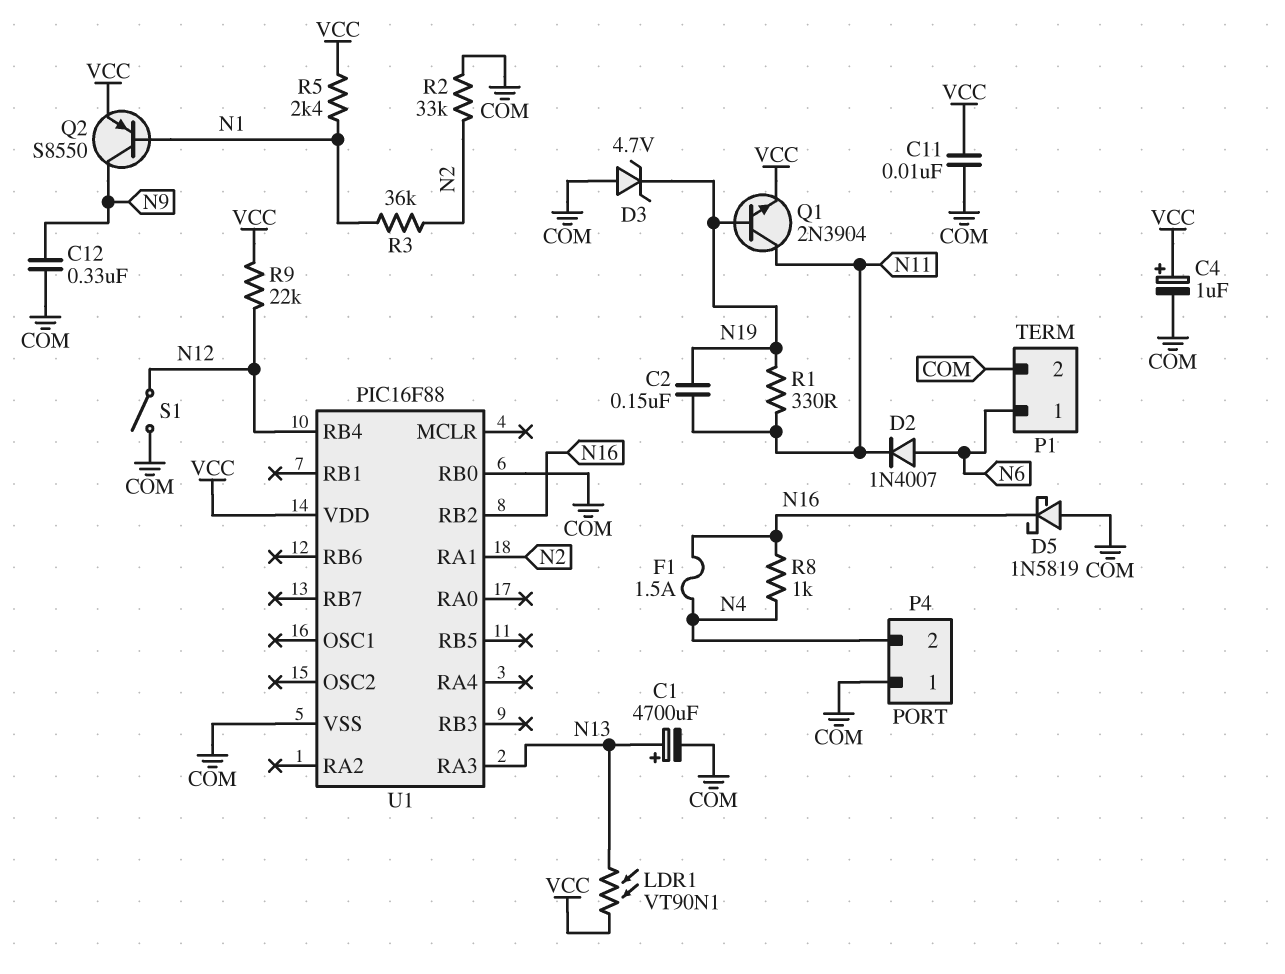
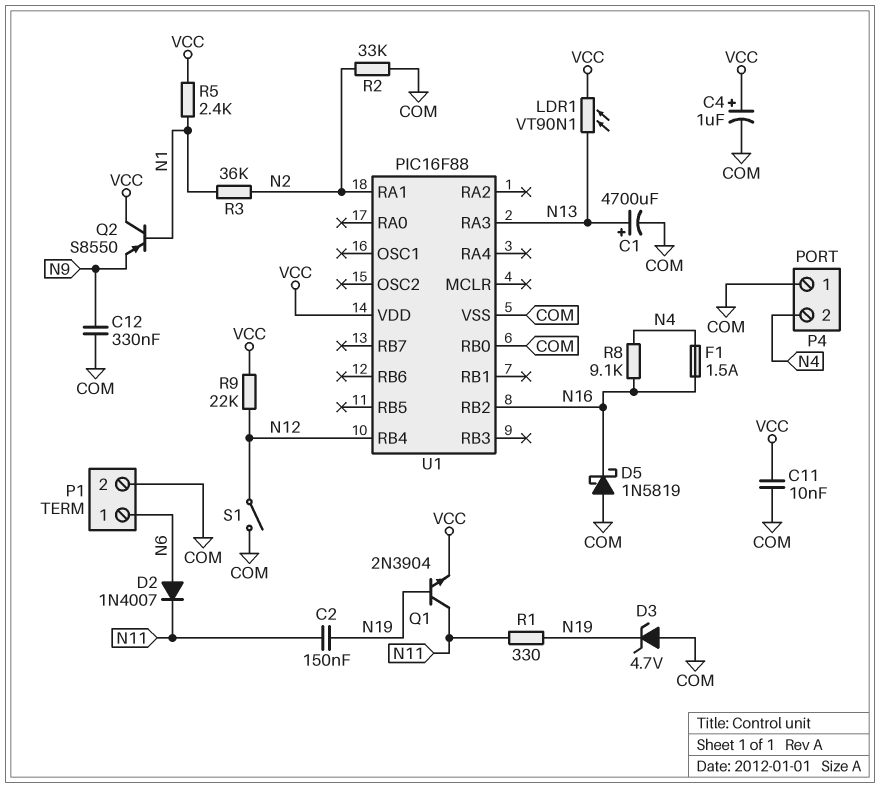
Q2: PNP S8550 (B N1, C N9, E VCC) -> PNP S8550 (B N1, C VCC, E N9)
R8: 1k (N4, N16) -> 9.1k (N4, N16)

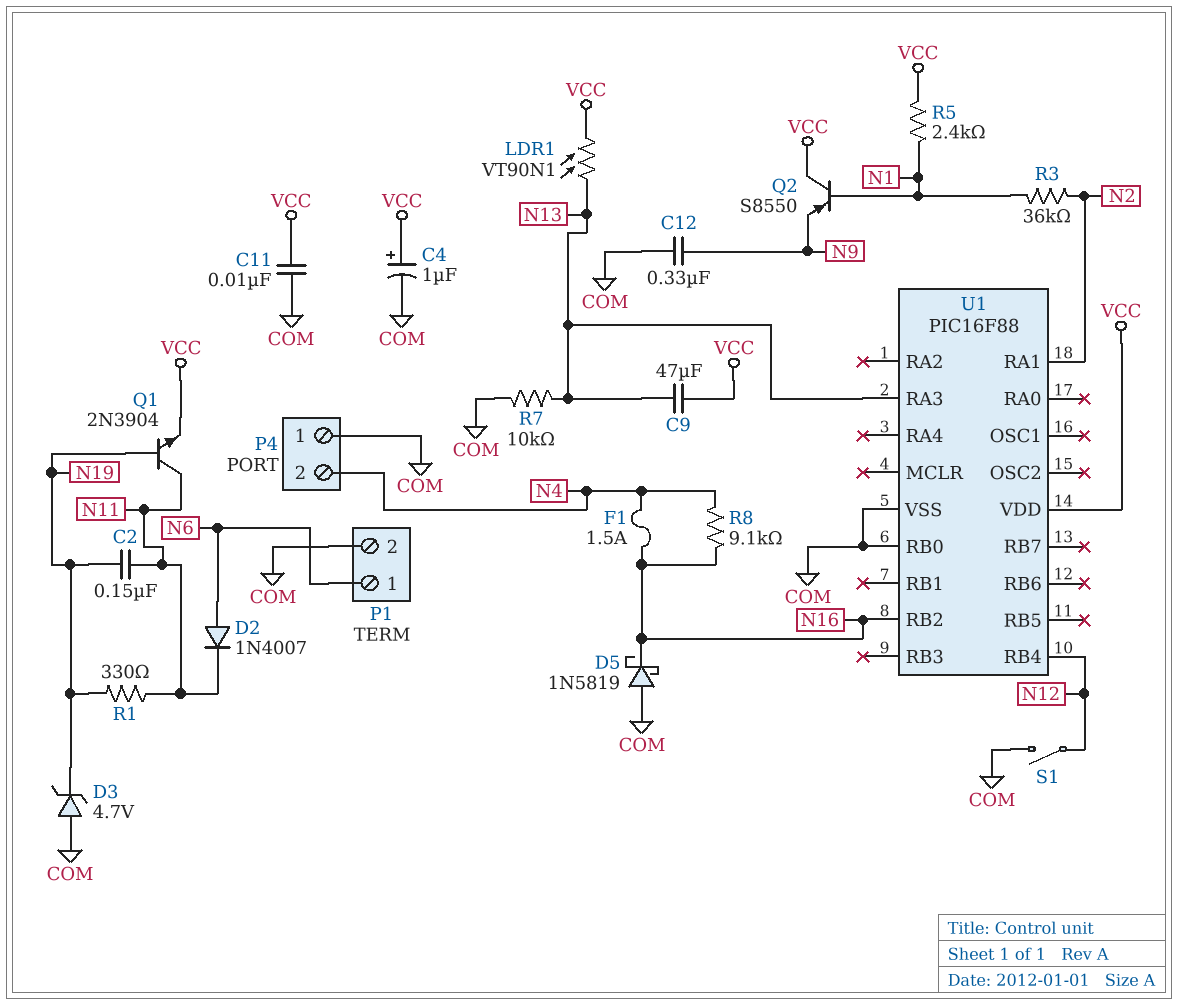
C1: 4700uF (plus N13, minus COM) -> none
C9: none -> 47uF (N13, VCC)
R2: 33k (COM, N2) -> none
R7: none -> 10k (COM, N13)
R9: 22k (N12, VCC) -> none

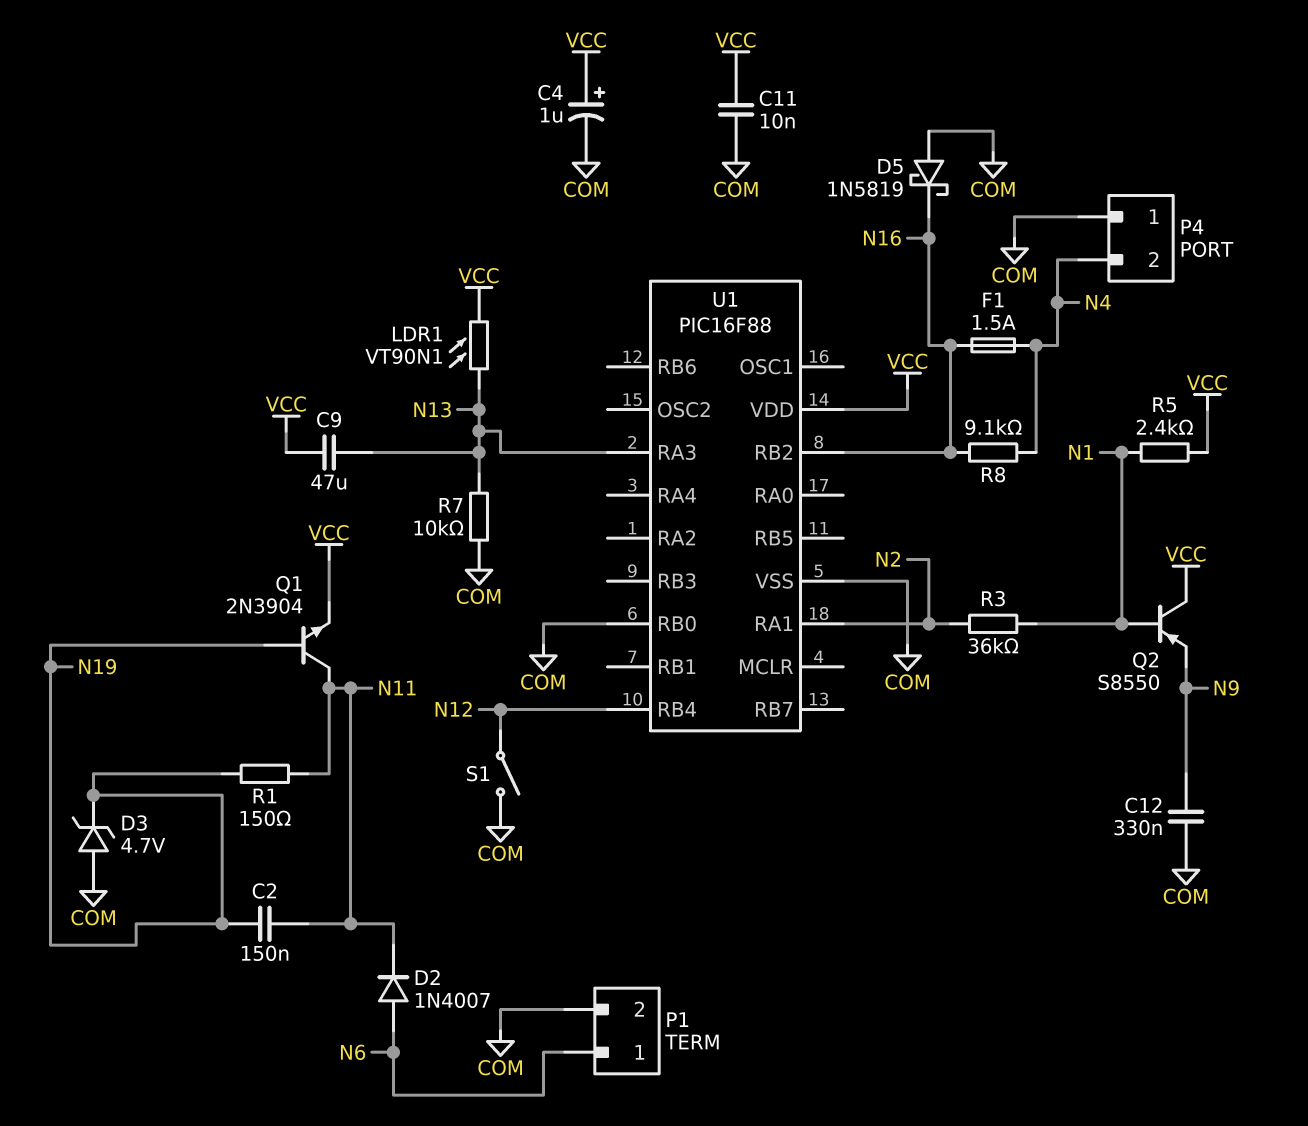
R1: 330 (N11, N19) -> 150 (N11, N19)

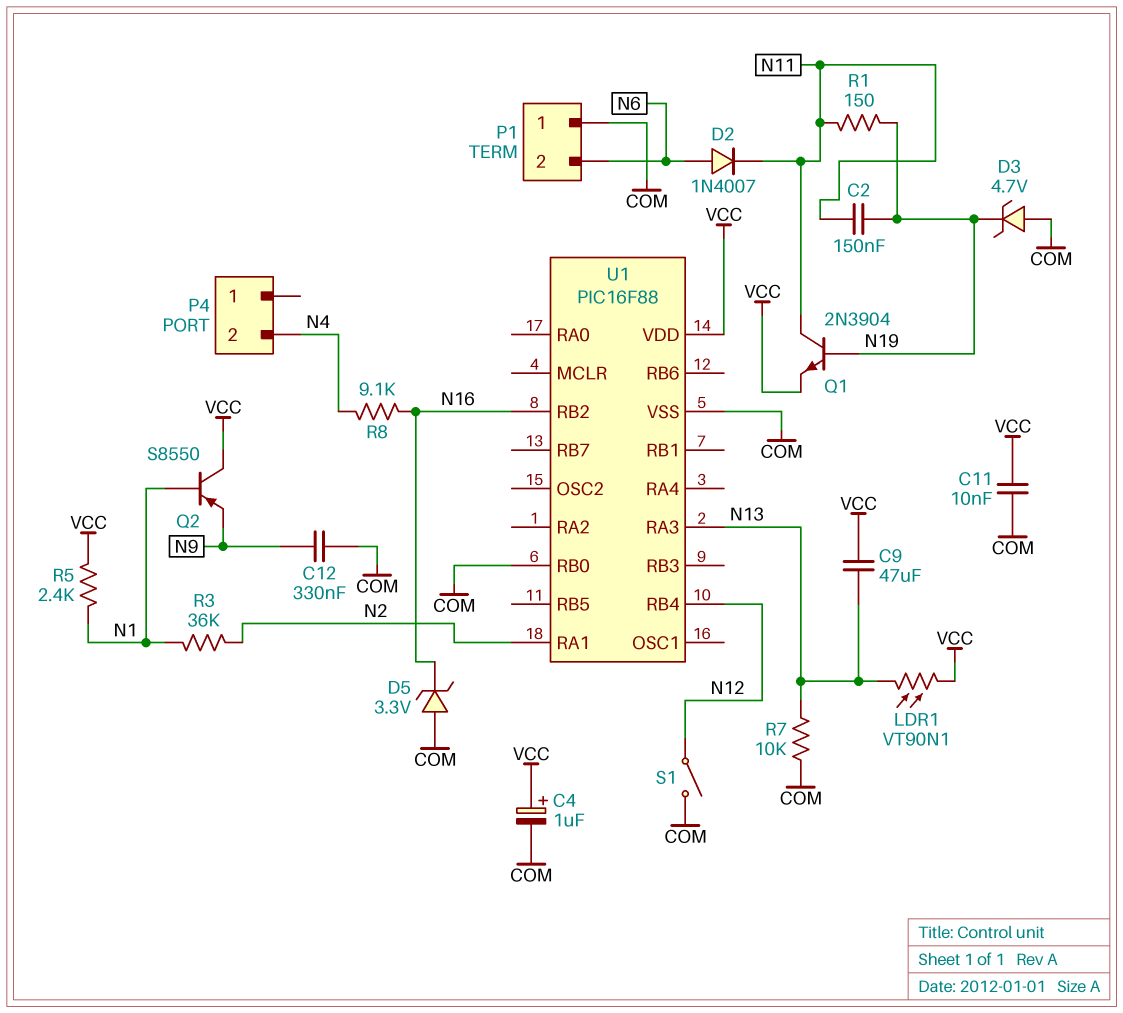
D5: schottky 1N5819 (A COM, K N16) -> zener 3.3V (A COM, K N16)
F1: 1.5A (N4, N16) -> none
P1 pin 1: N6 -> COM
P1 pin 2: COM -> N6
P4 pin 1: COM -> none

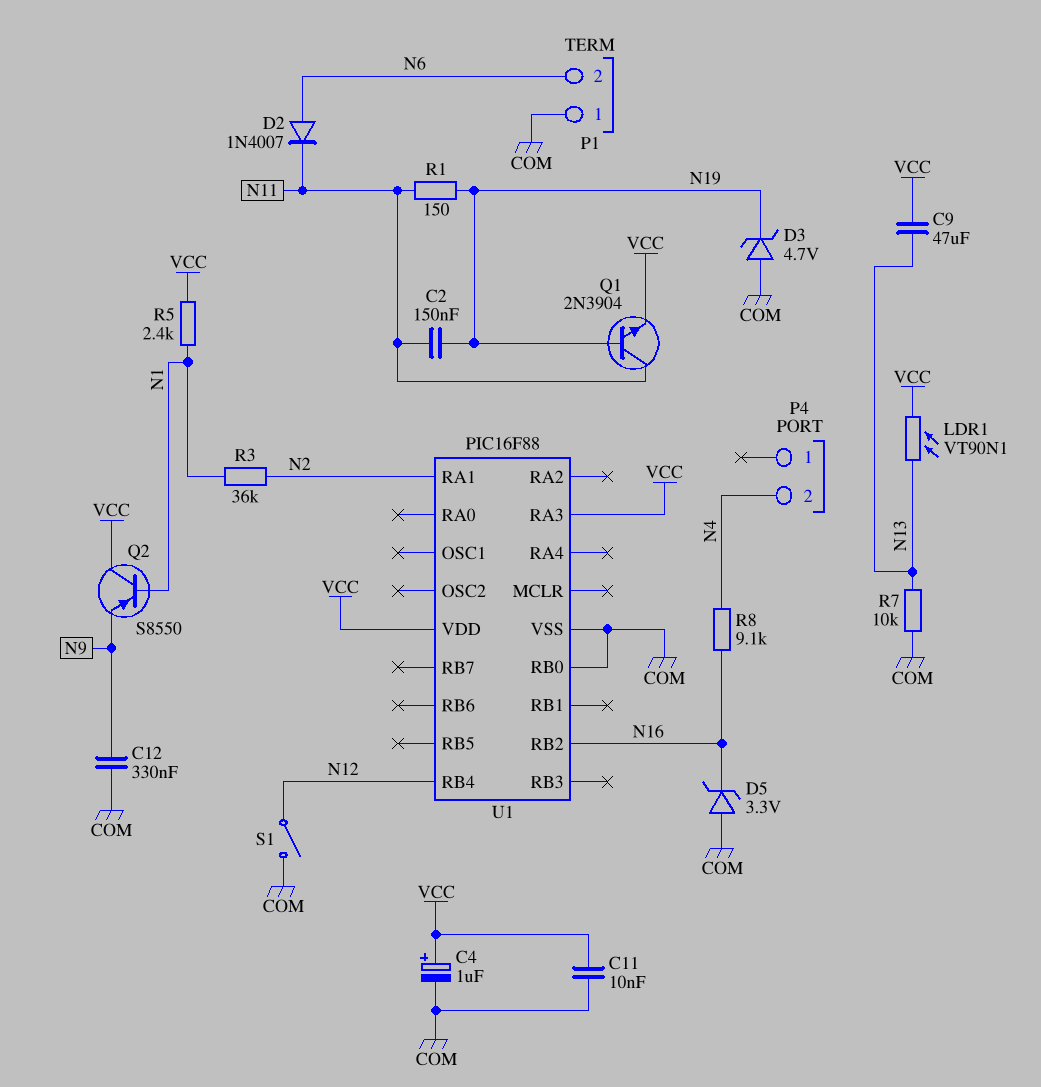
U1 pin RA3: N13 -> VCC

